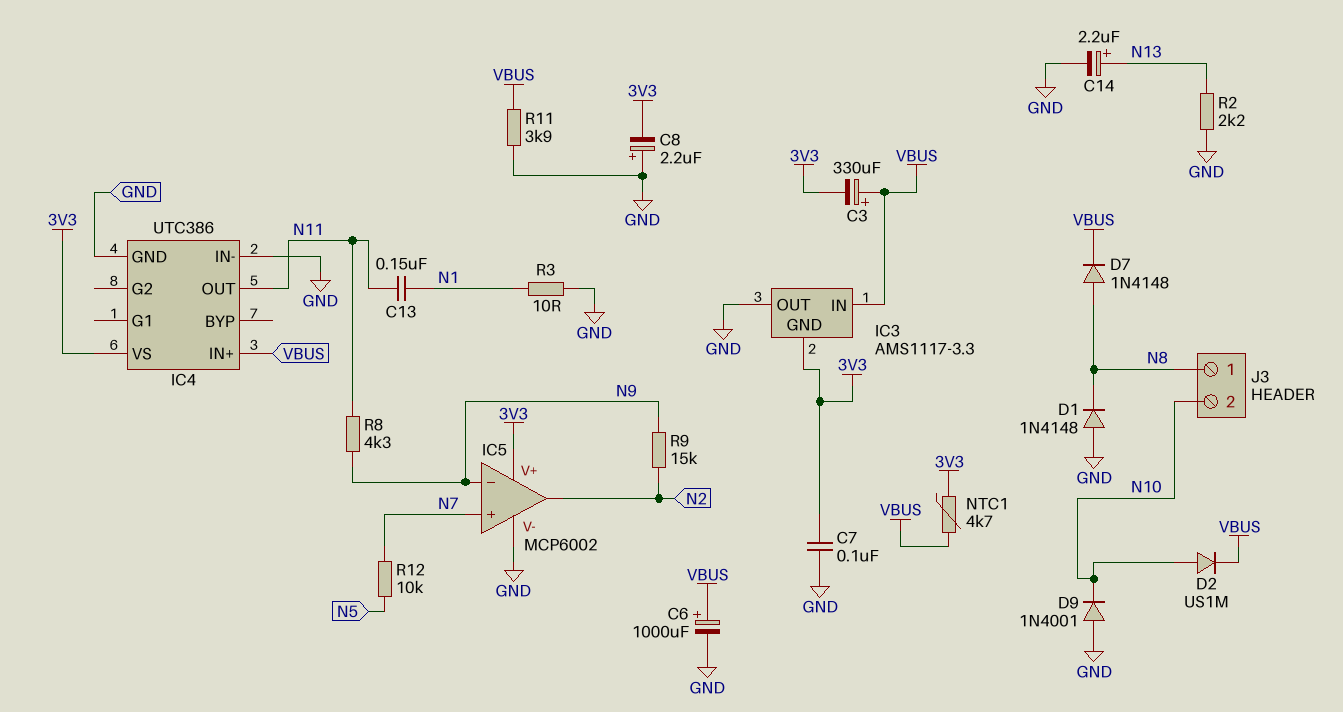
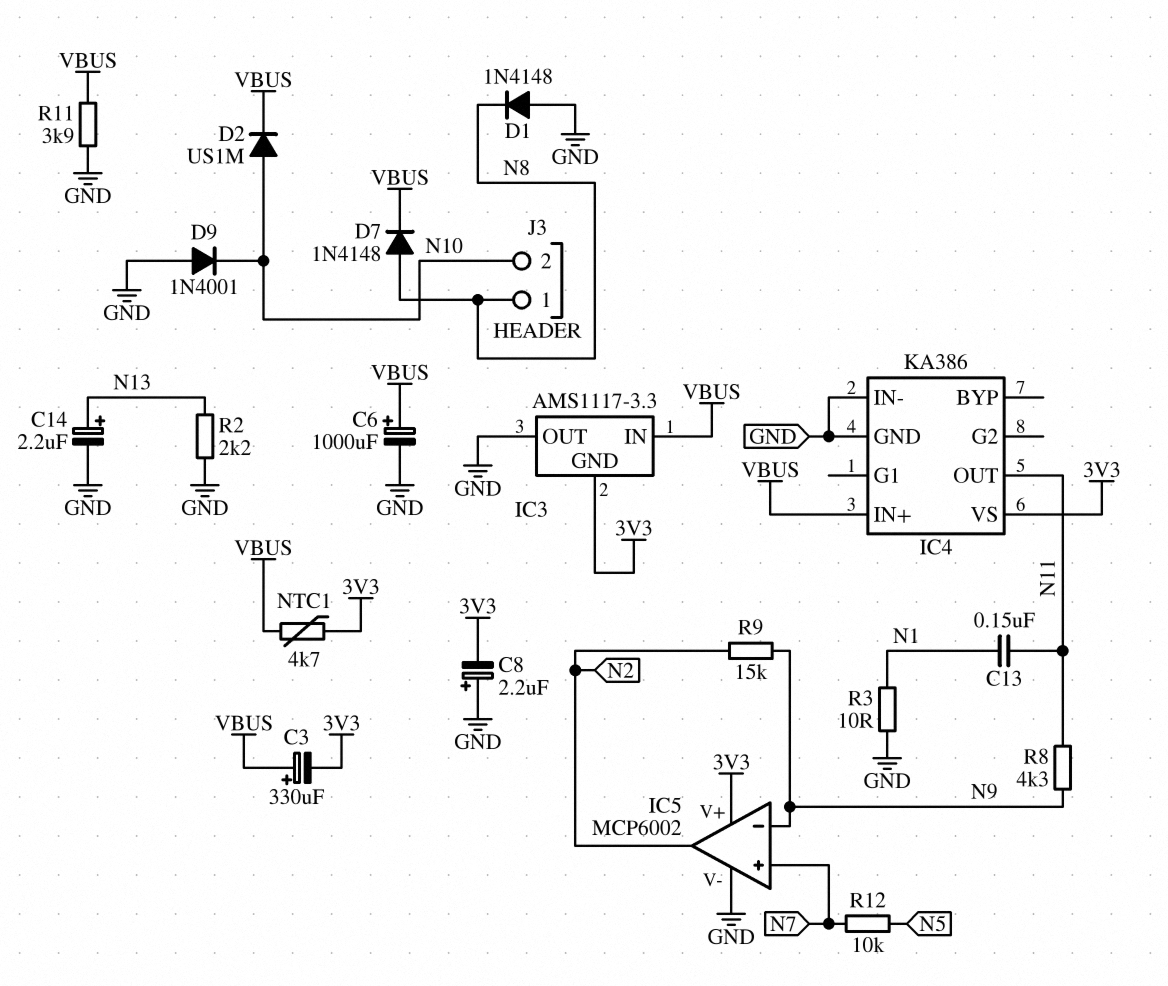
C7: 100nF (3V3, GND) -> none
IC4: UTC386 -> KA386

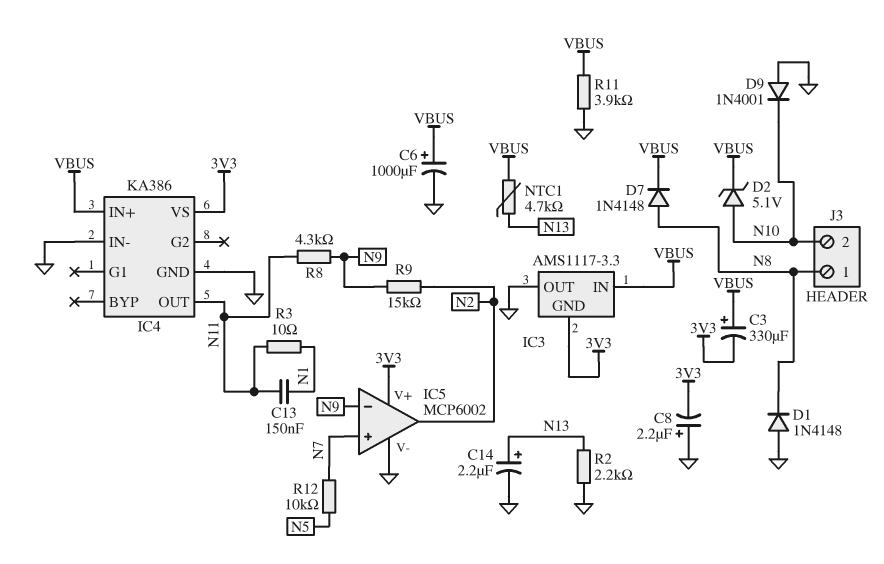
D2: diode US1M (A N10, K VBUS) -> zener 5.1V (A N10, K VBUS)
NTC1: 4.7k (3V3, VBUS) -> 4.7k (N13, VBUS)
R3: 10 (GND, N1) -> 10 (N1, N11)

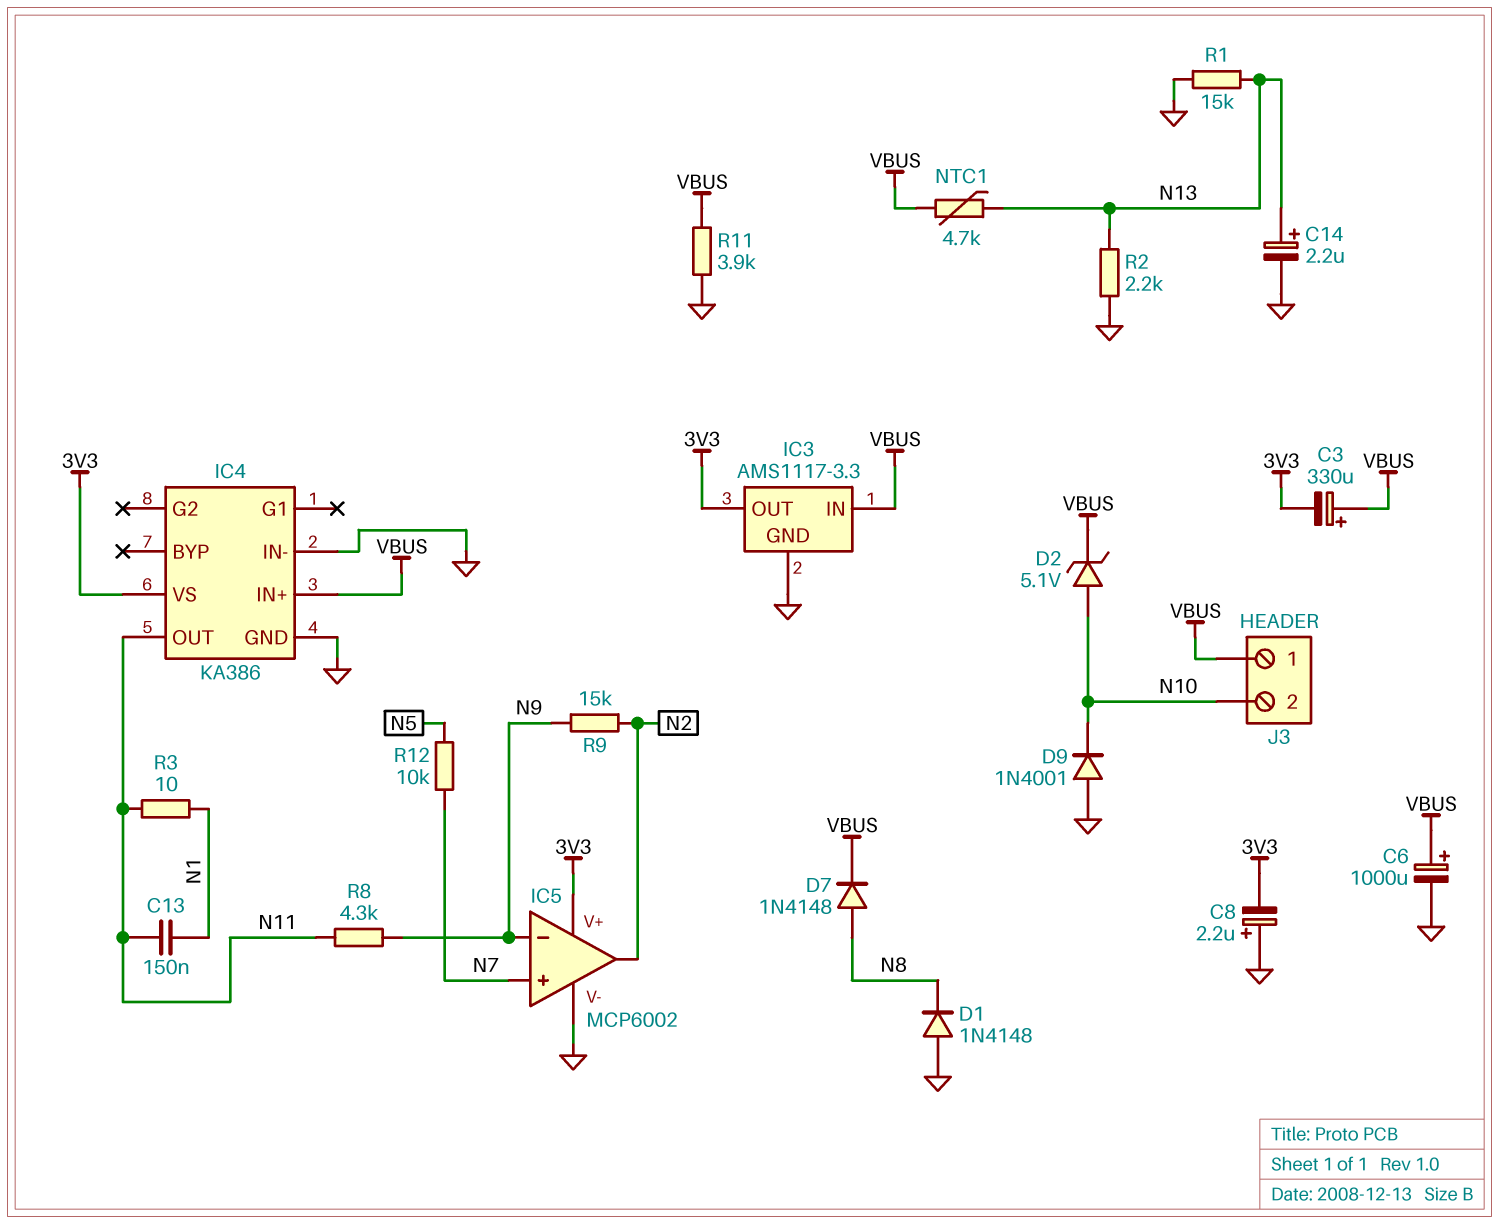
IC3 pin GND: 3V3 -> GND
IC3 pin OUT: GND -> 3V3
J3 pin 1: N8 -> VBUS
R1: none -> 15k (GND, N13)

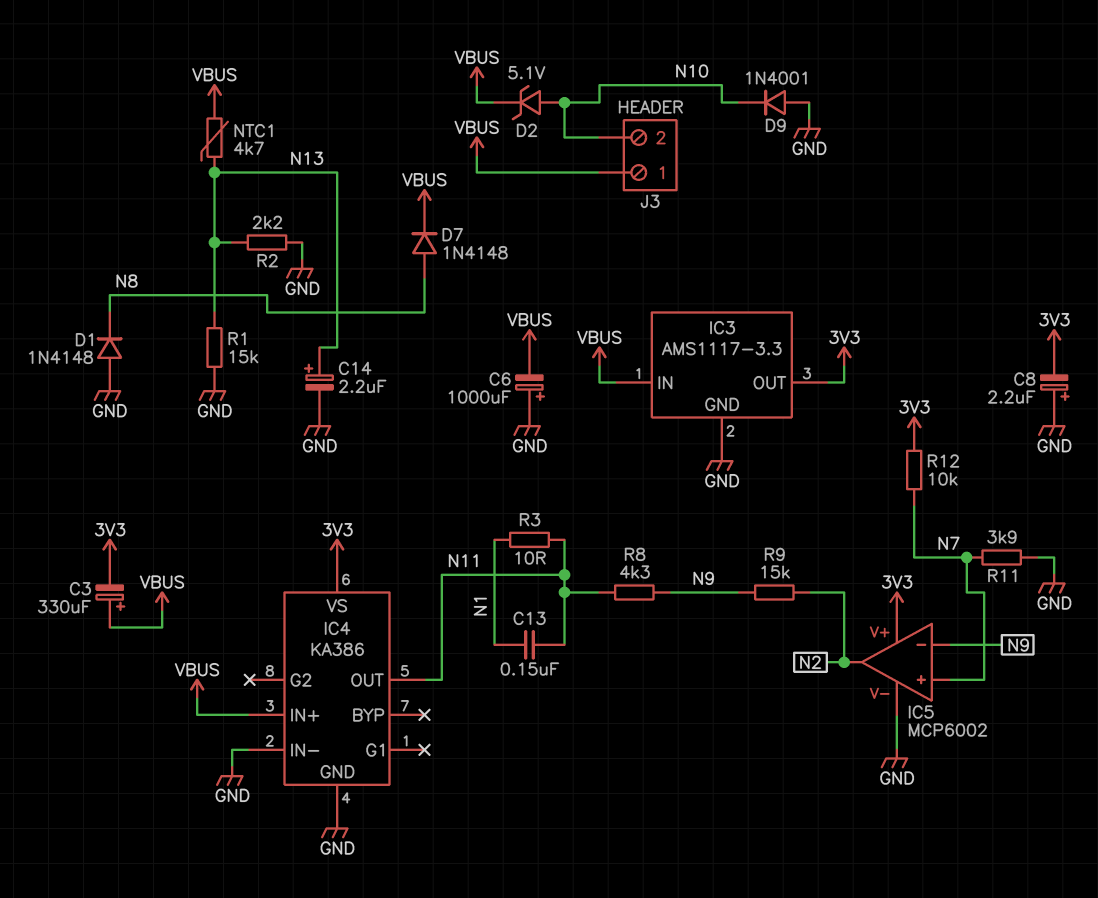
C6: 1000uF (plus VBUS, minus GND) -> 1000uF (plus GND, minus VBUS)
R11: 3.9k (GND, VBUS) -> 3.9k (GND, N7)
R12: 10k (N5, N7) -> 10k (3V3, N7)

